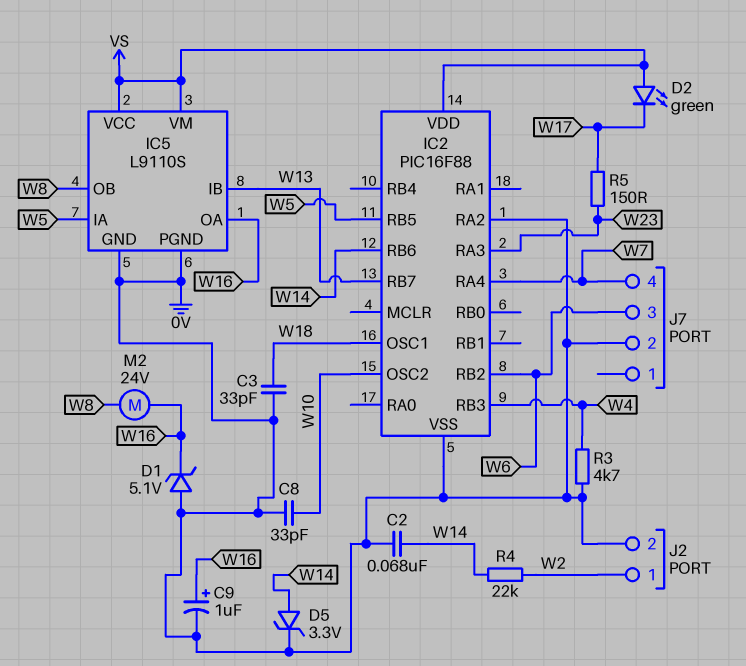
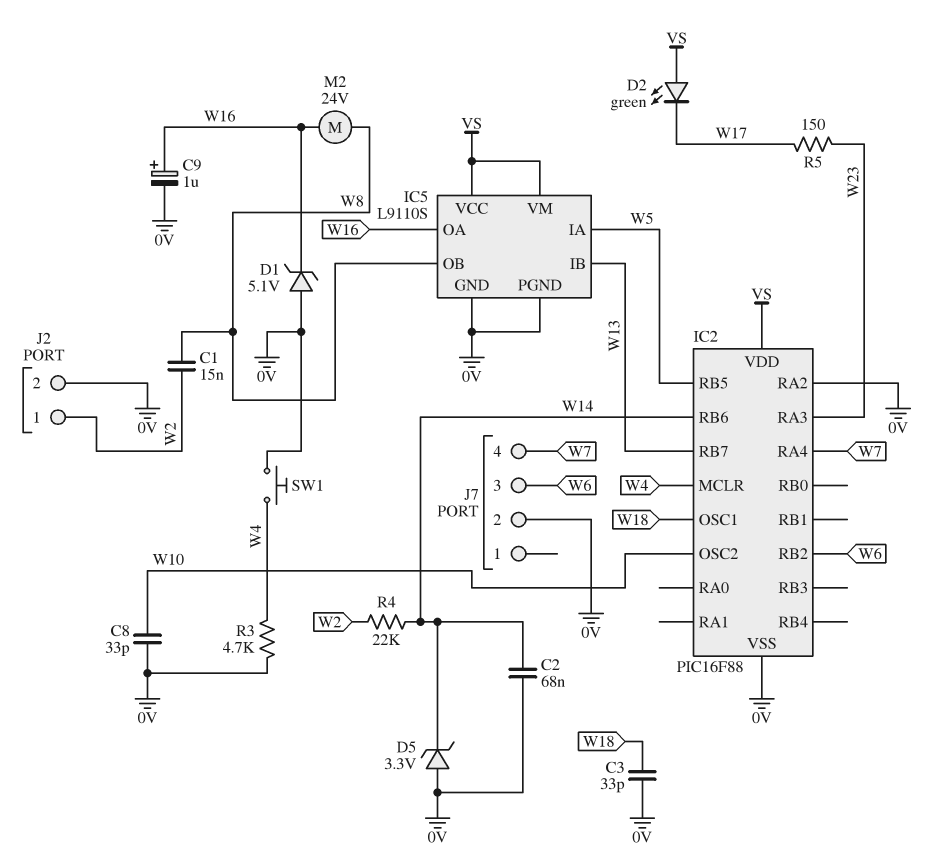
C1: none -> 15nF (W2, W8)
D5: zener 3.3V (A W14, K 0V) -> zener 3.3V (A 0V, K W14)
IC2 pin MCLR: none -> W4
IC2 pin RB3: W4 -> none
SW1: none -> button (0V, W4)

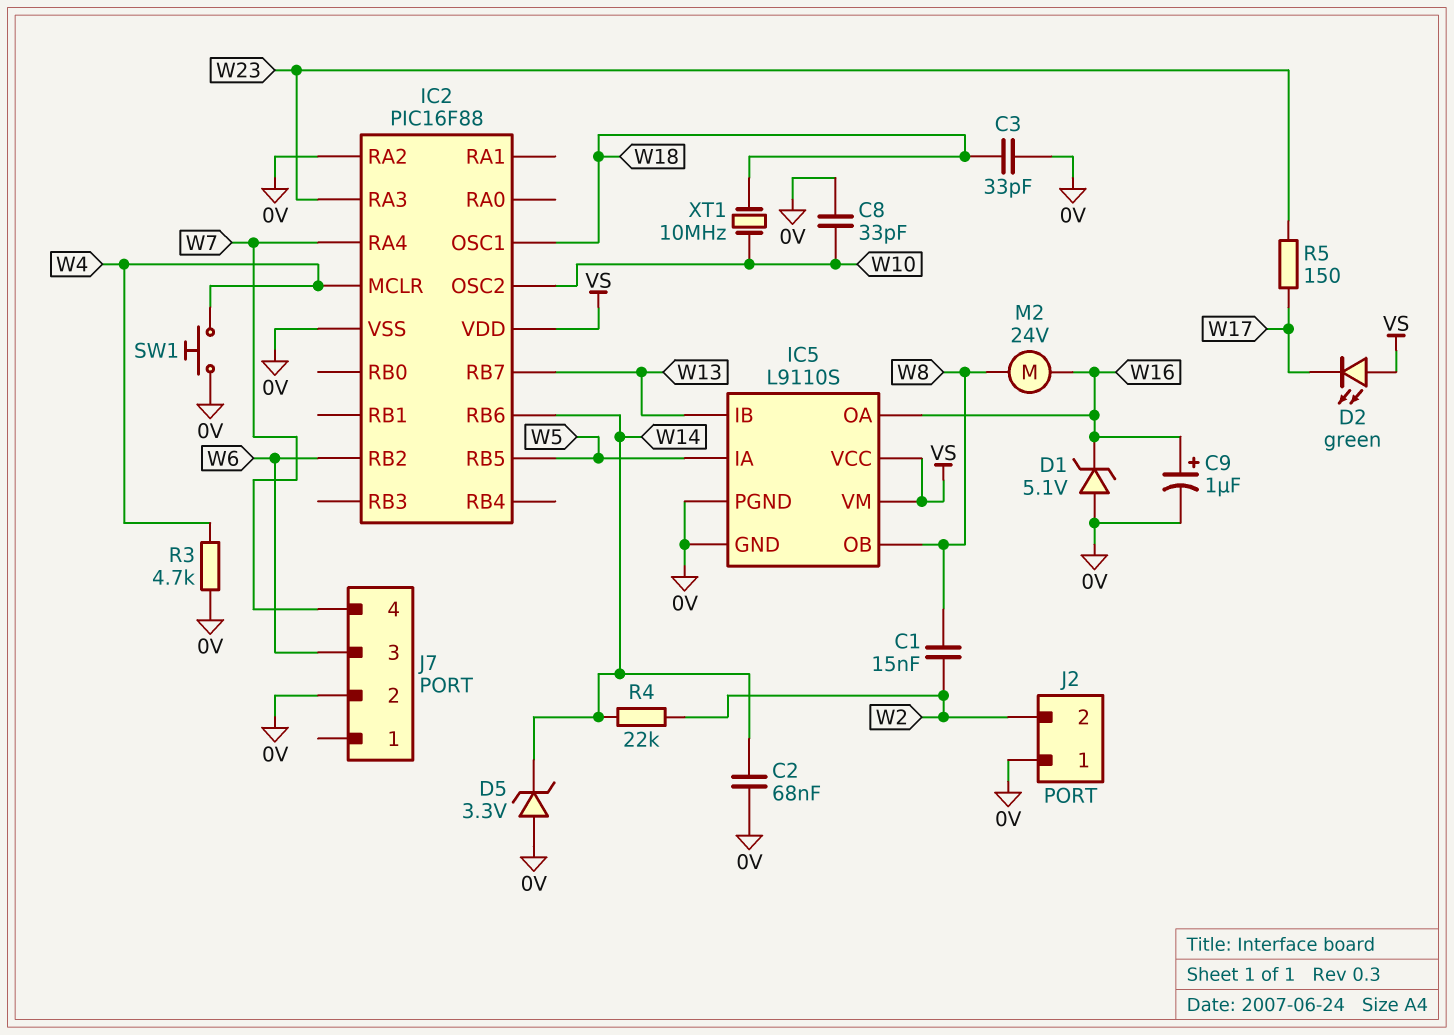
J2 pin 1: W2 -> 0V
J2 pin 2: 0V -> W2
XT1: none -> 10MHz (W10, W18)

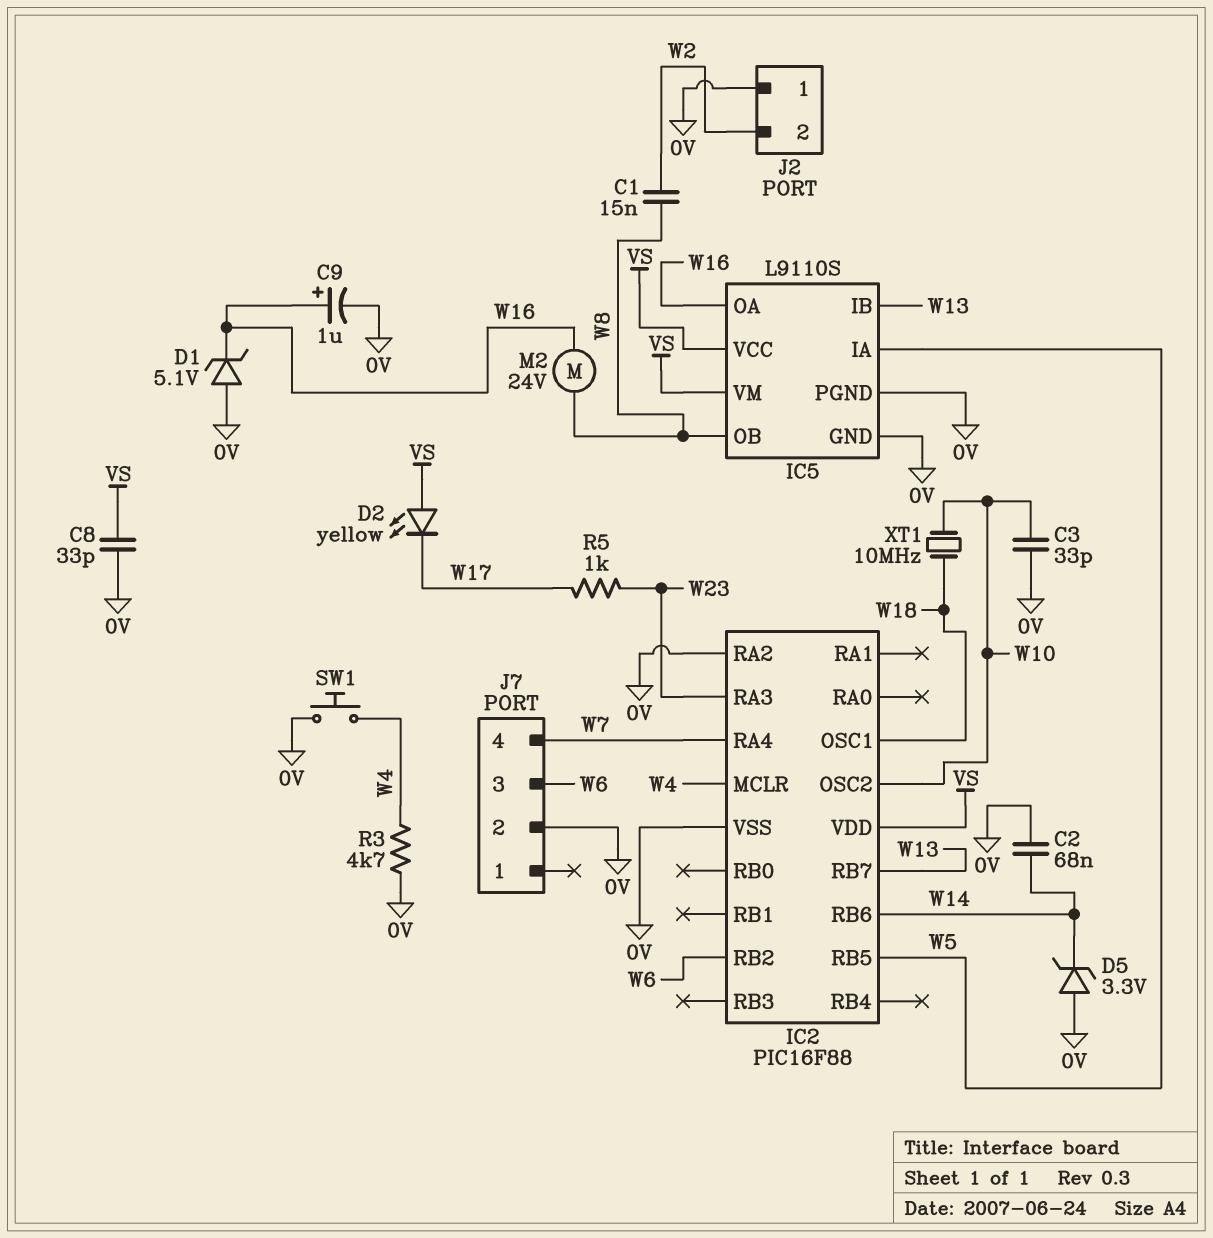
C3: 33pF (0V, W18) -> 33pF (0V, W10)
C8: 33pF (0V, W10) -> 33pF (0V, VS)
D2: LED green (A VS, K W17) -> LED yellow (A VS, K W17)
R4: 22k (W2, W14) -> none
R5: 150 (W17, W23) -> 1k (W17, W23)

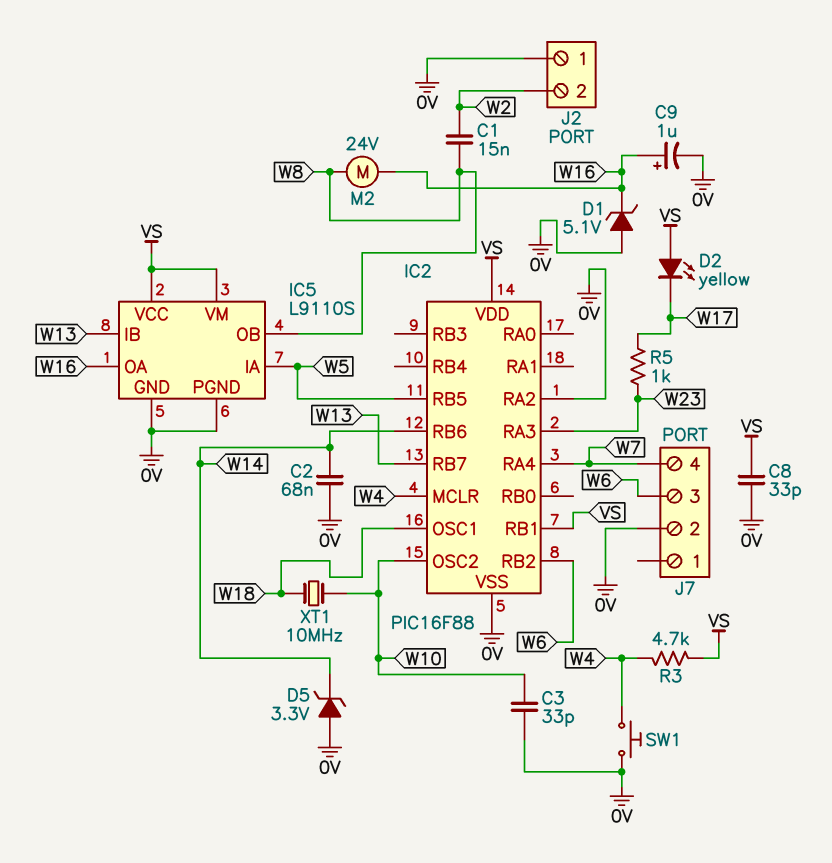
IC2 pin RB1: none -> VS
R3: 4.7k (0V, W4) -> 4.7k (VS, W4)

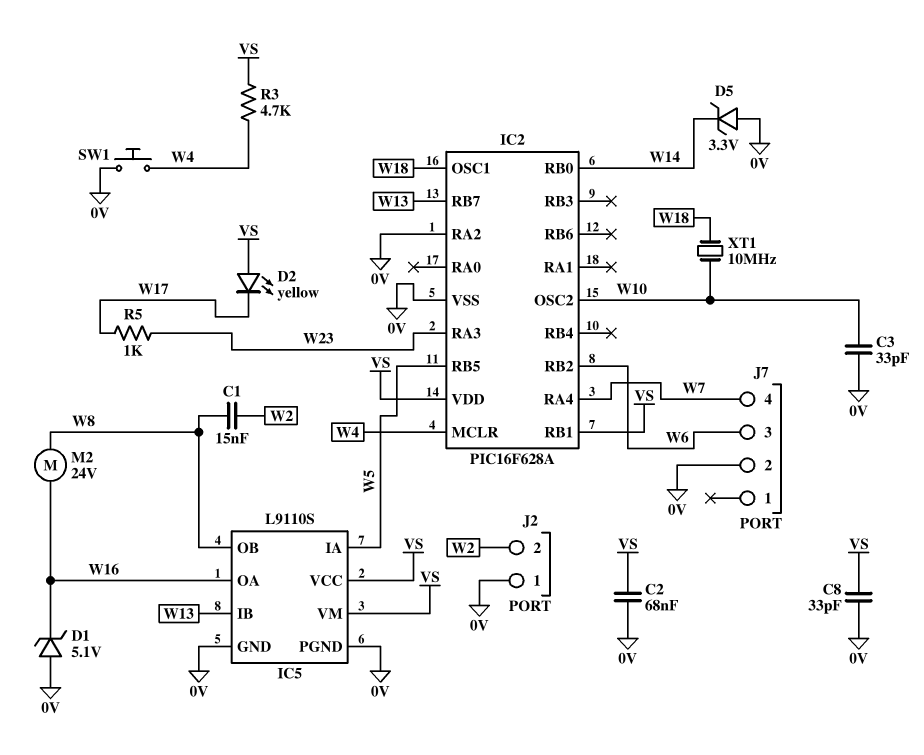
C2: 68nF (0V, W14) -> 68nF (0V, VS)
C9: 1uF (plus W16, minus 0V) -> none
IC2: PIC16F88 -> PIC16F628A
IC2 pin RB0: none -> W14
IC2 pin RB6: W14 -> none

